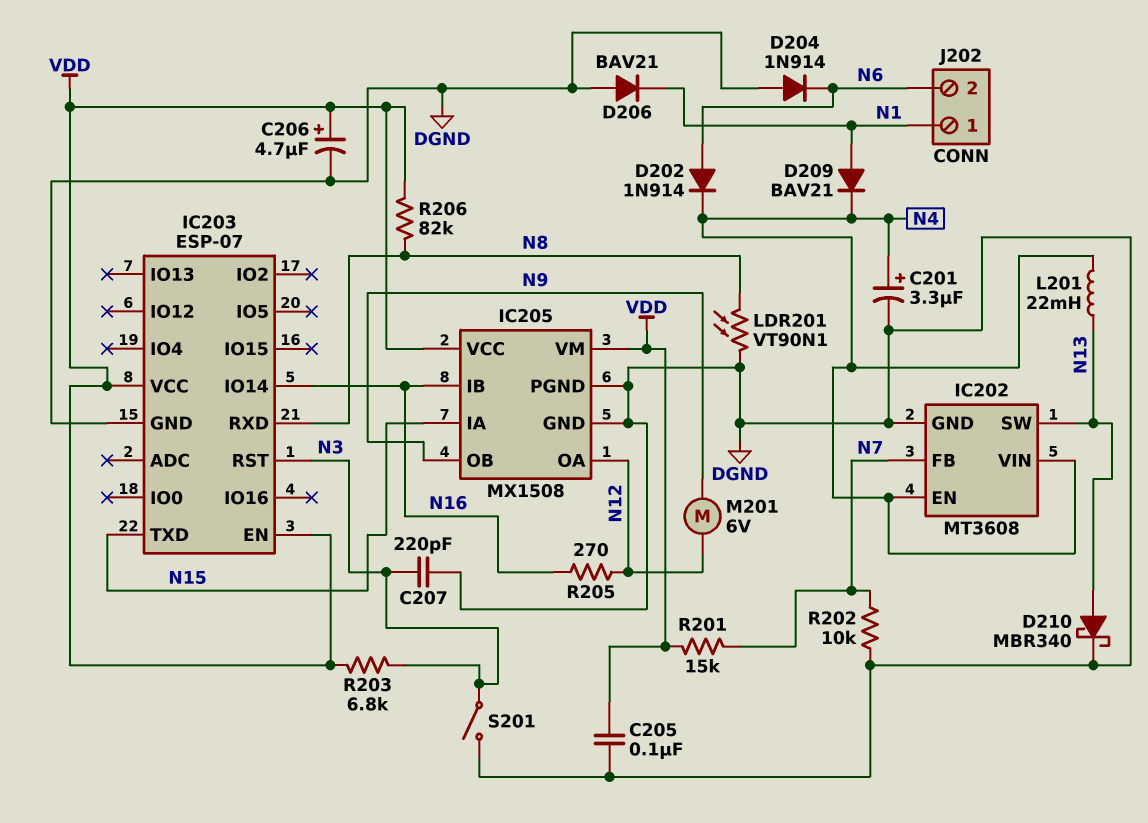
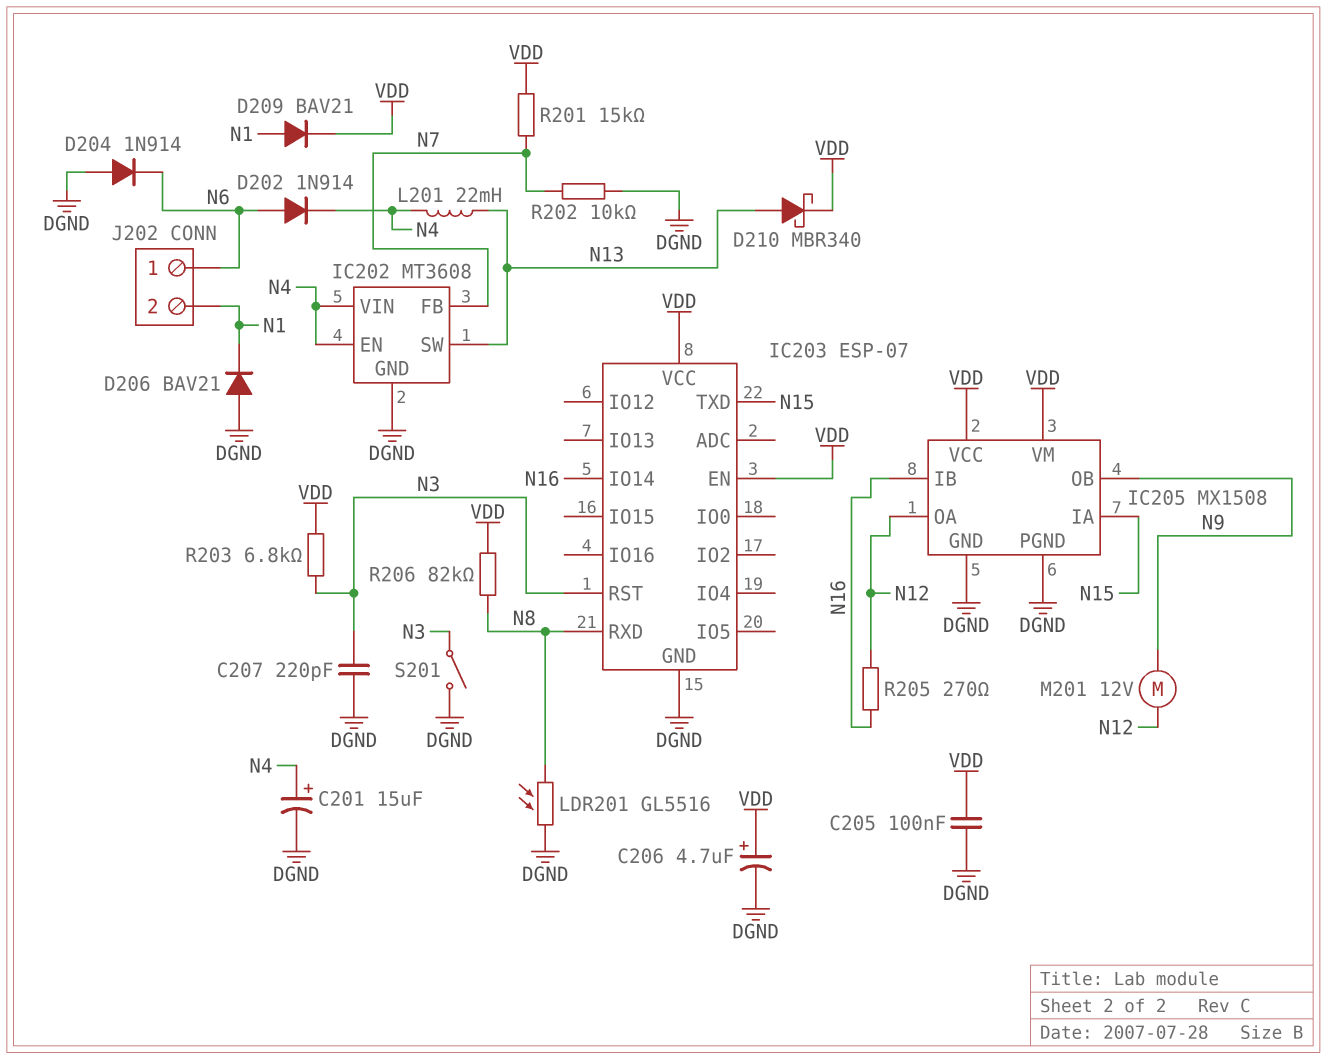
C201: 3.3uF (plus N4, minus DGND) -> 15uF (plus N4, minus DGND)
D209: diode BAV21 (A N1, K N4) -> diode BAV21 (A N1, K VDD)
D210: schottky MBR340 (A N13, K DGND) -> schottky MBR340 (A N13, K VDD)
J202 pin 1: N1 -> N6
J202 pin 2: N6 -> N1
LDR201: VT90N1 (DGND, N8) -> GL5516 (DGND, N8)
M201: motor 6V (N9, N12) -> motor 12V (N9, N12)

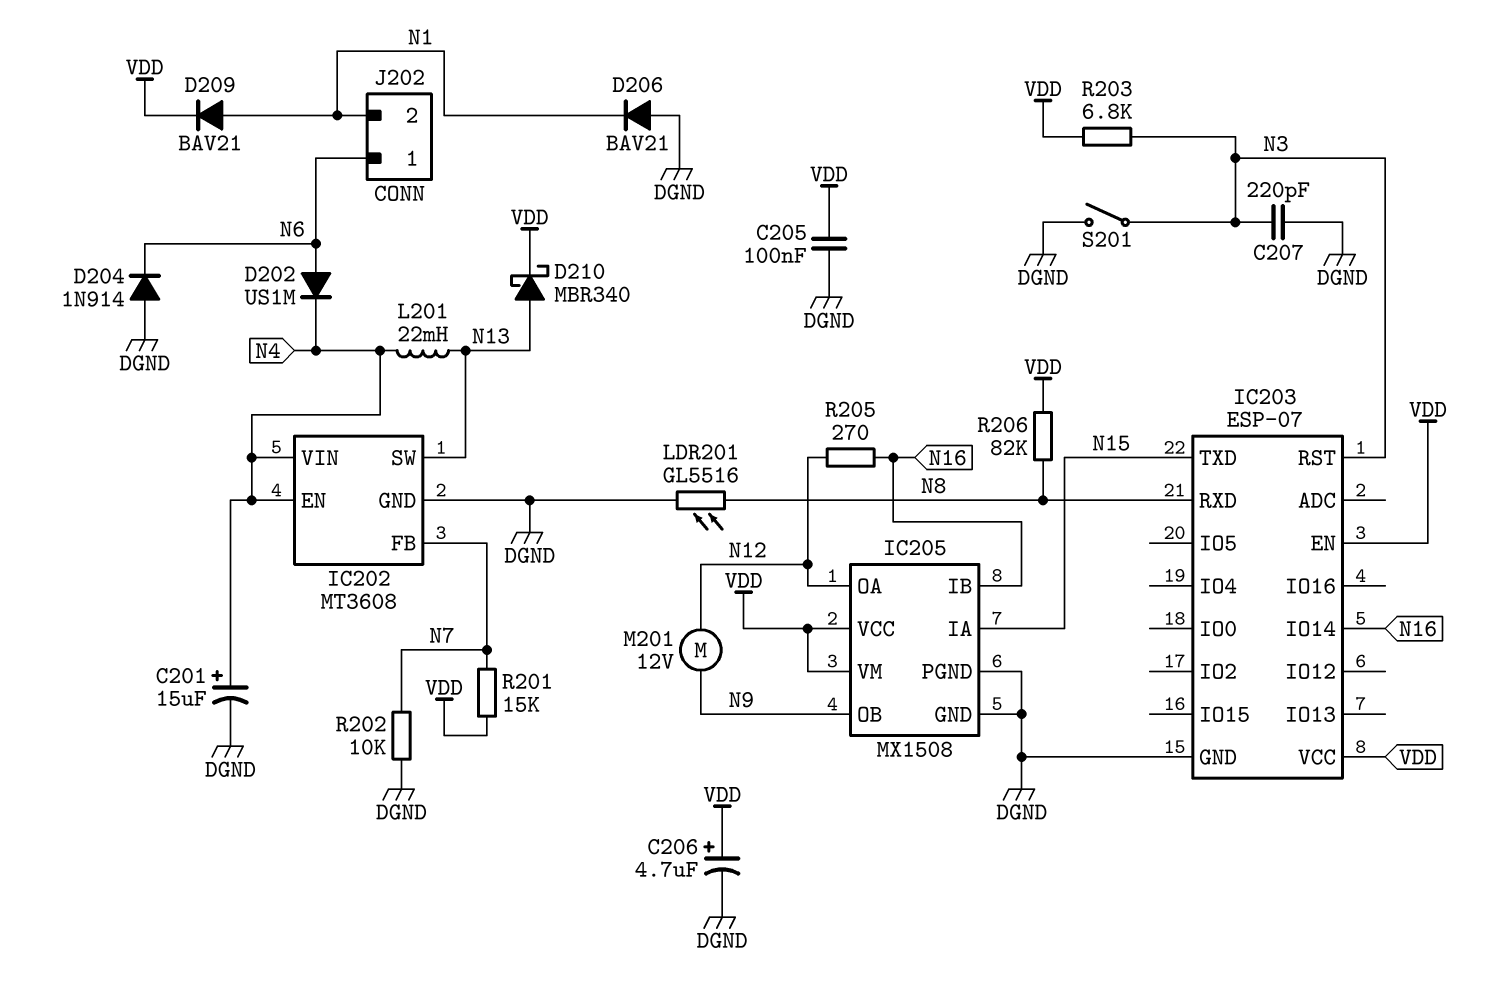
D202: diode 1N914 (A N6, K N4) -> diode US1M (A N6, K N4)

